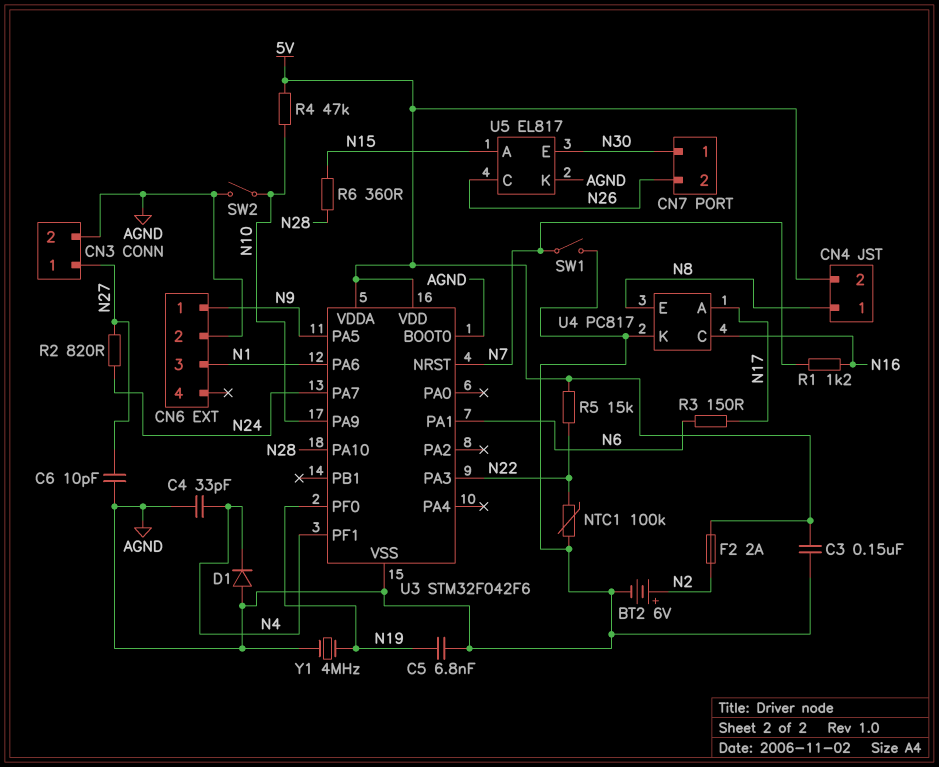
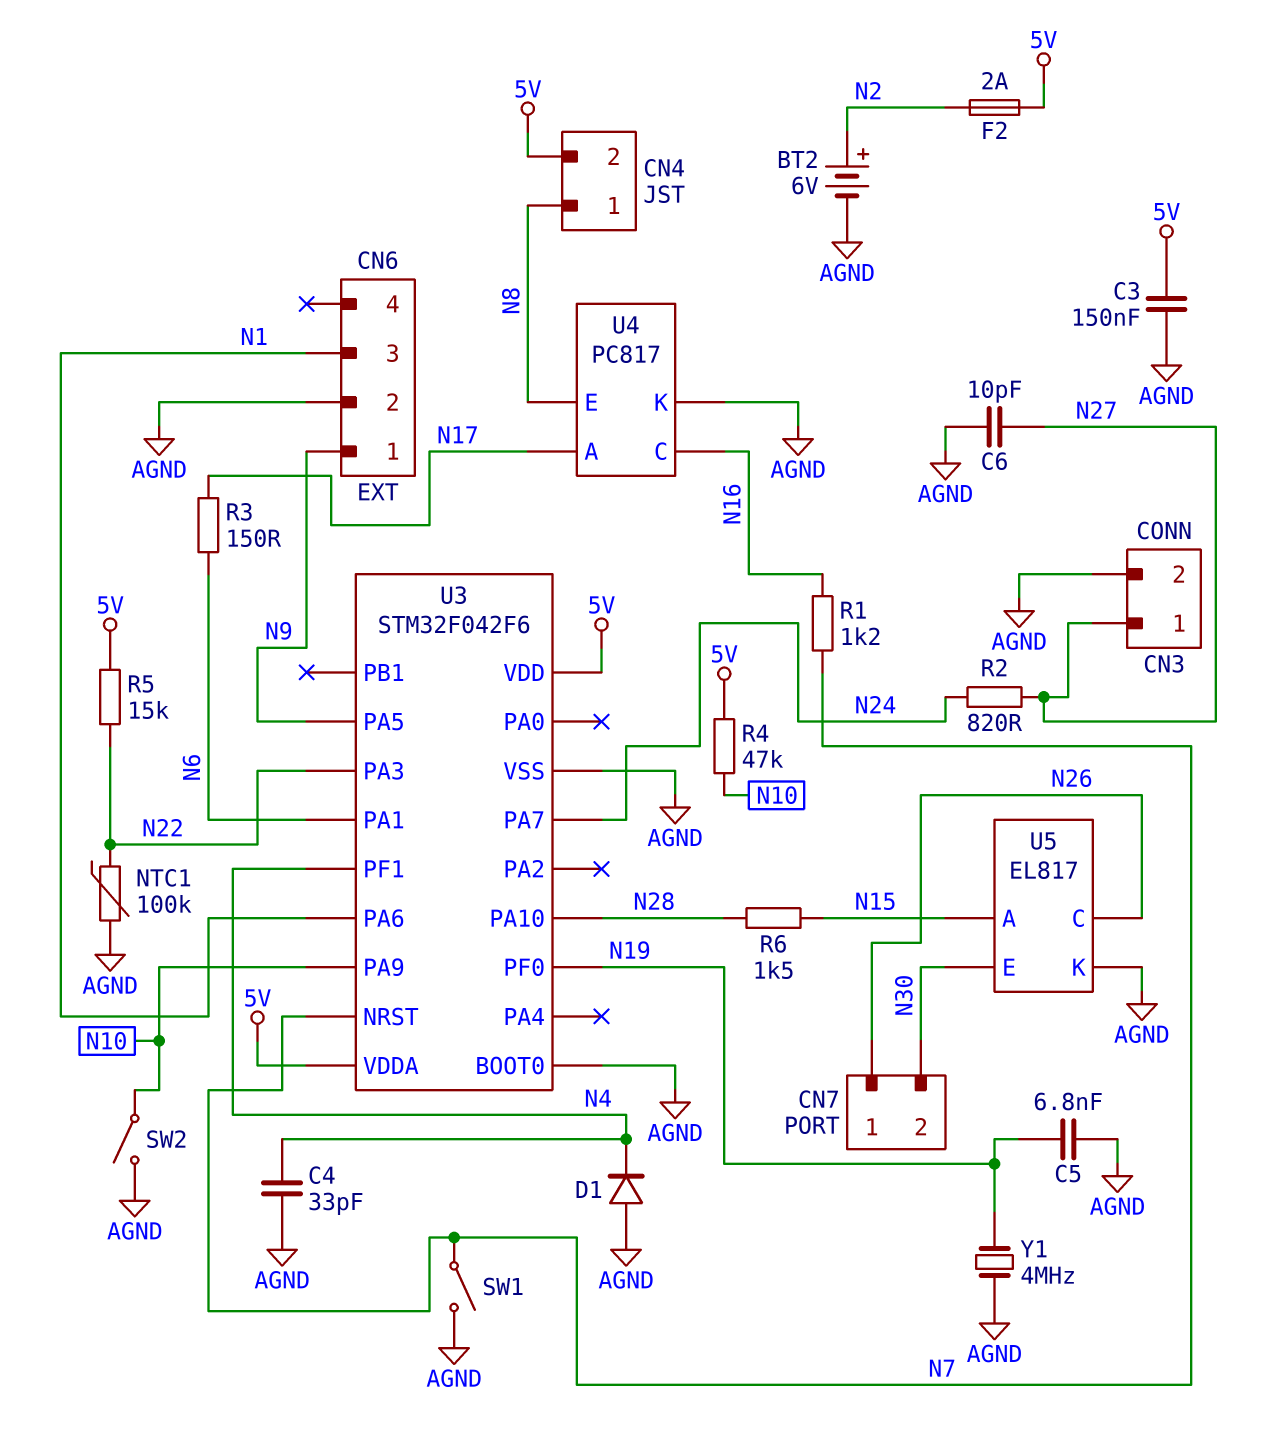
CN7 pin 1: N30 -> N26
CN7 pin 2: N26 -> N30
R6: 360 (N15, N28) -> 1.5k (N15, N28)

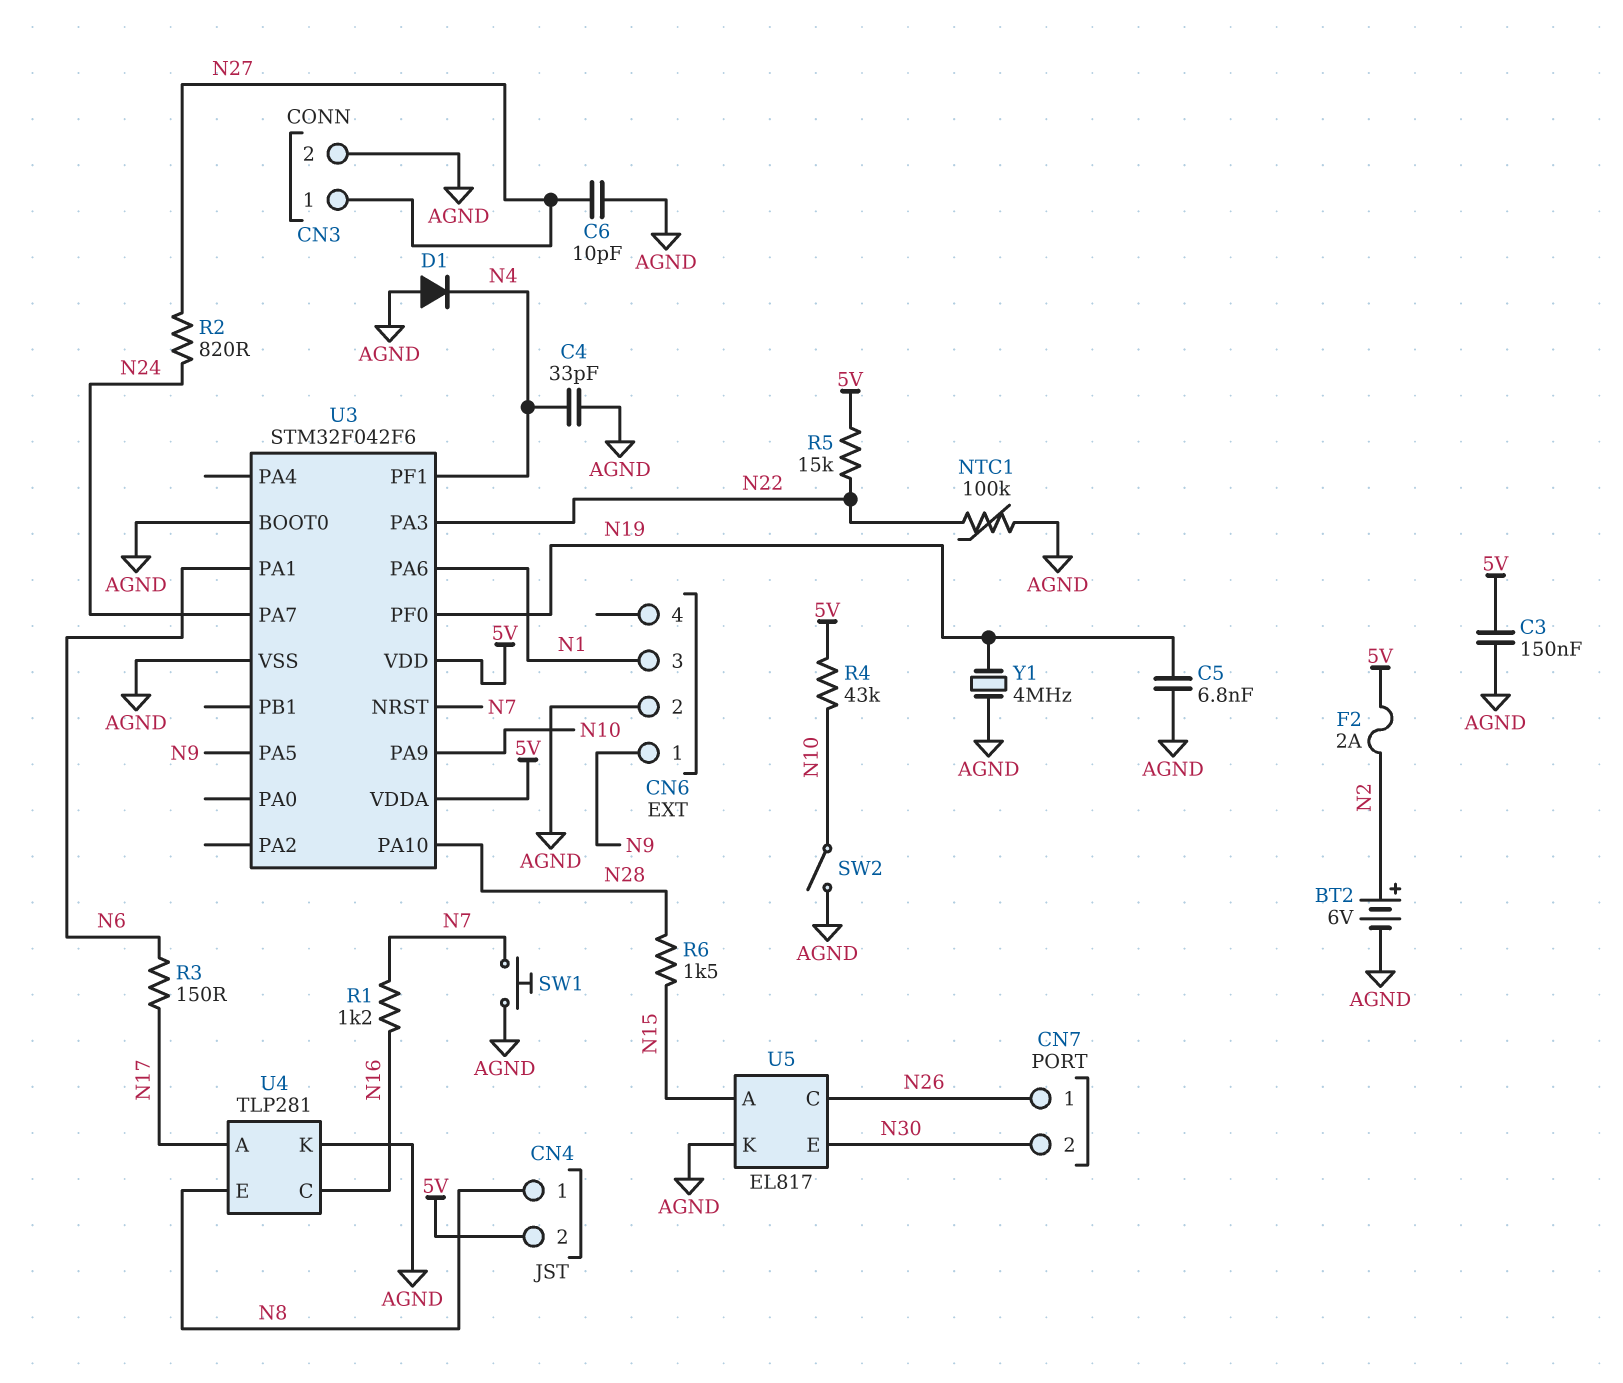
R4: 47k (5V, N10) -> 43k (5V, N10)
SW1: switch (AGND, N7) -> button (AGND, N7)
U4: PC817 -> TLP281

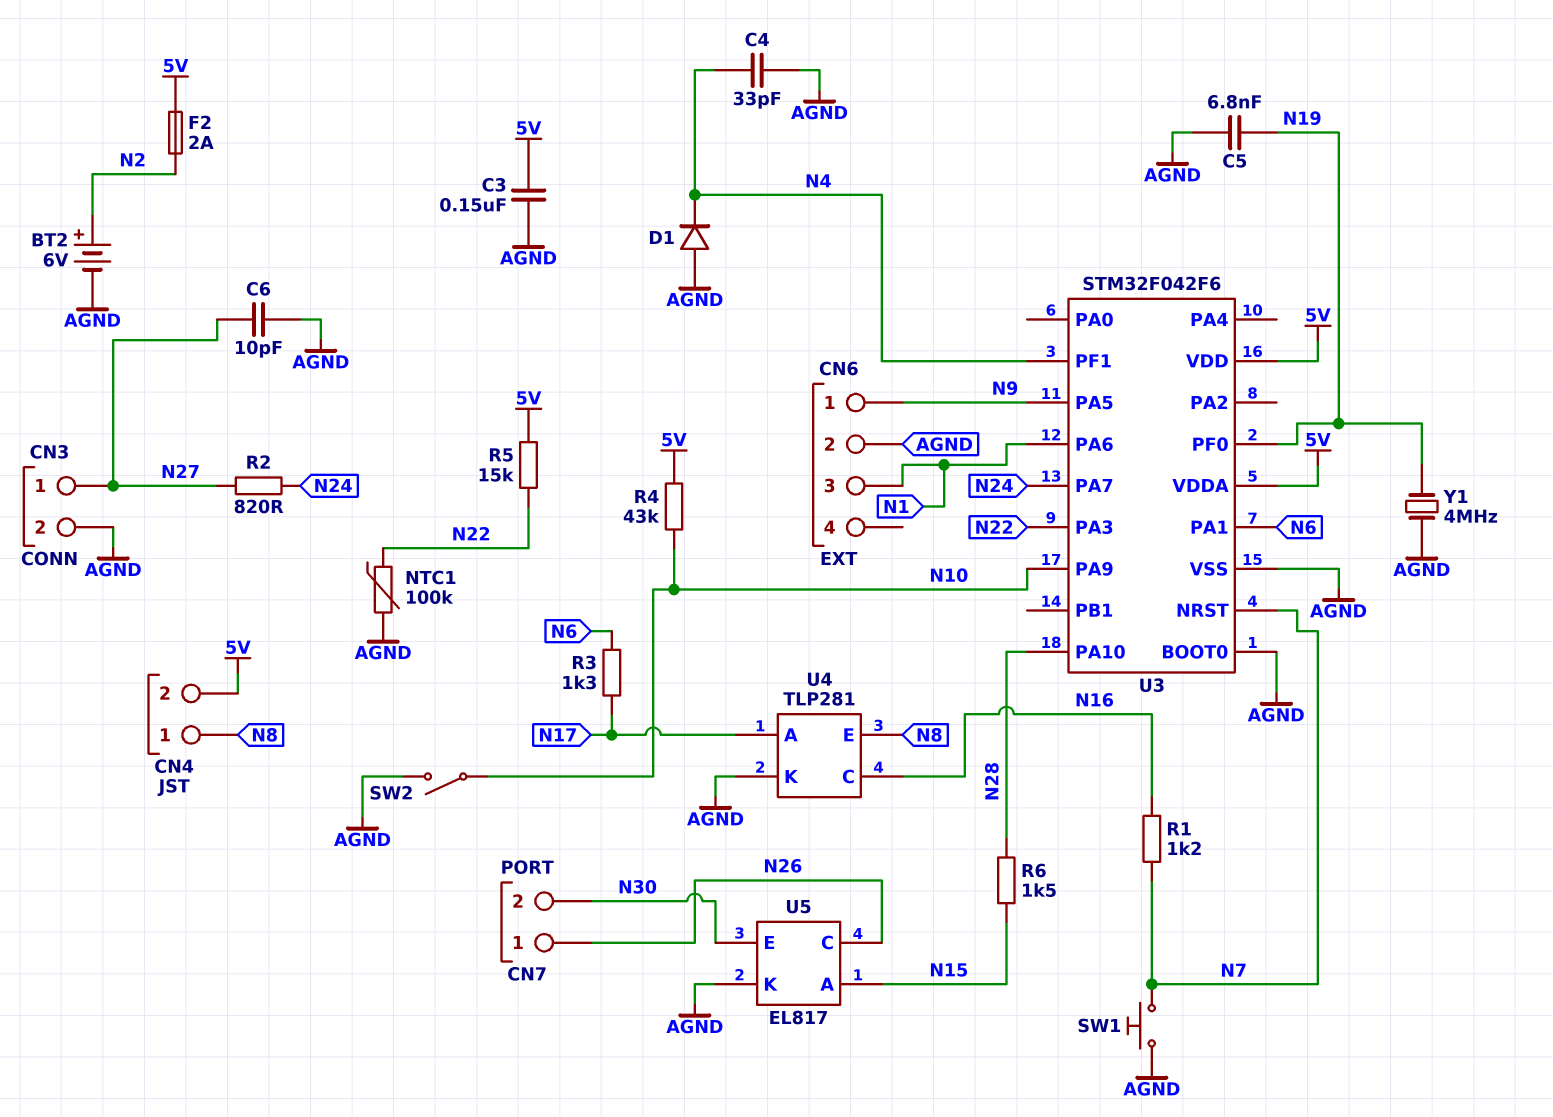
R3: 150 (N6, N17) -> 1.3k (N6, N17)

